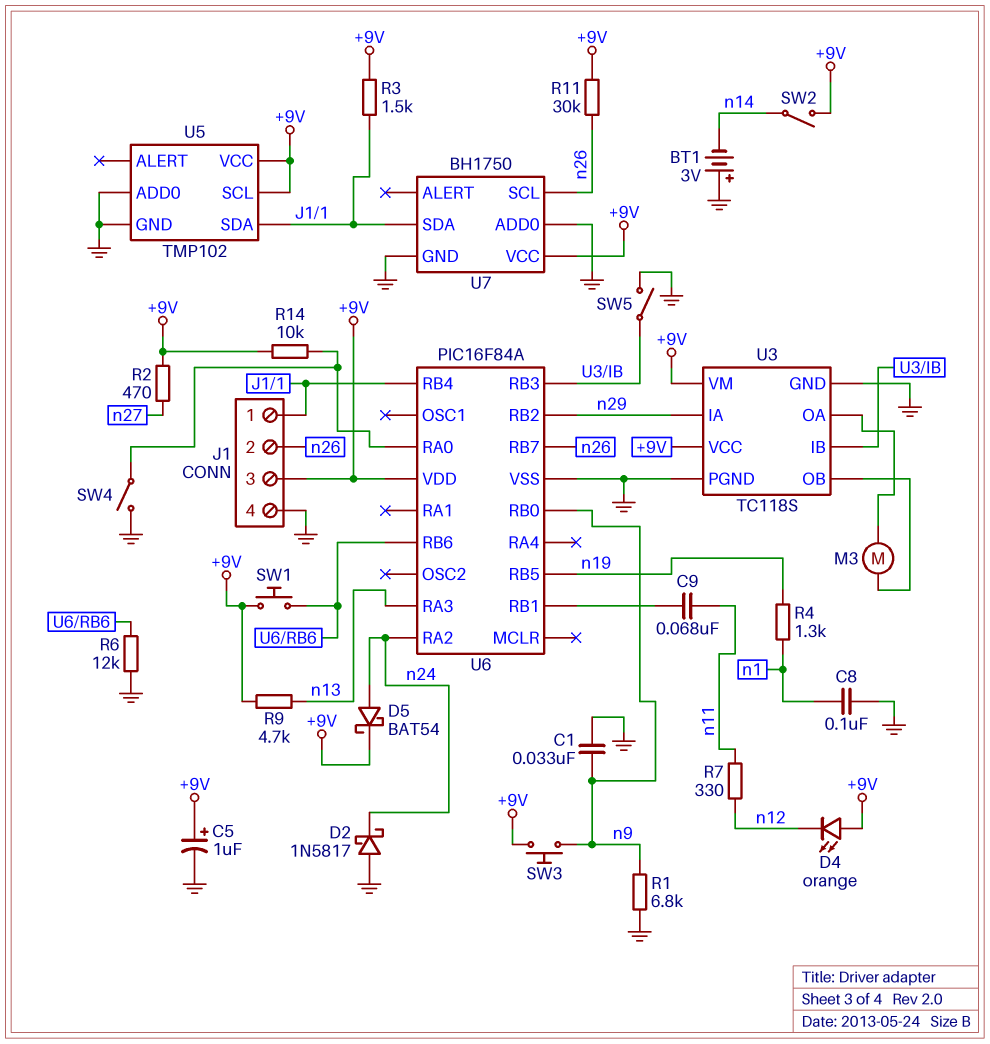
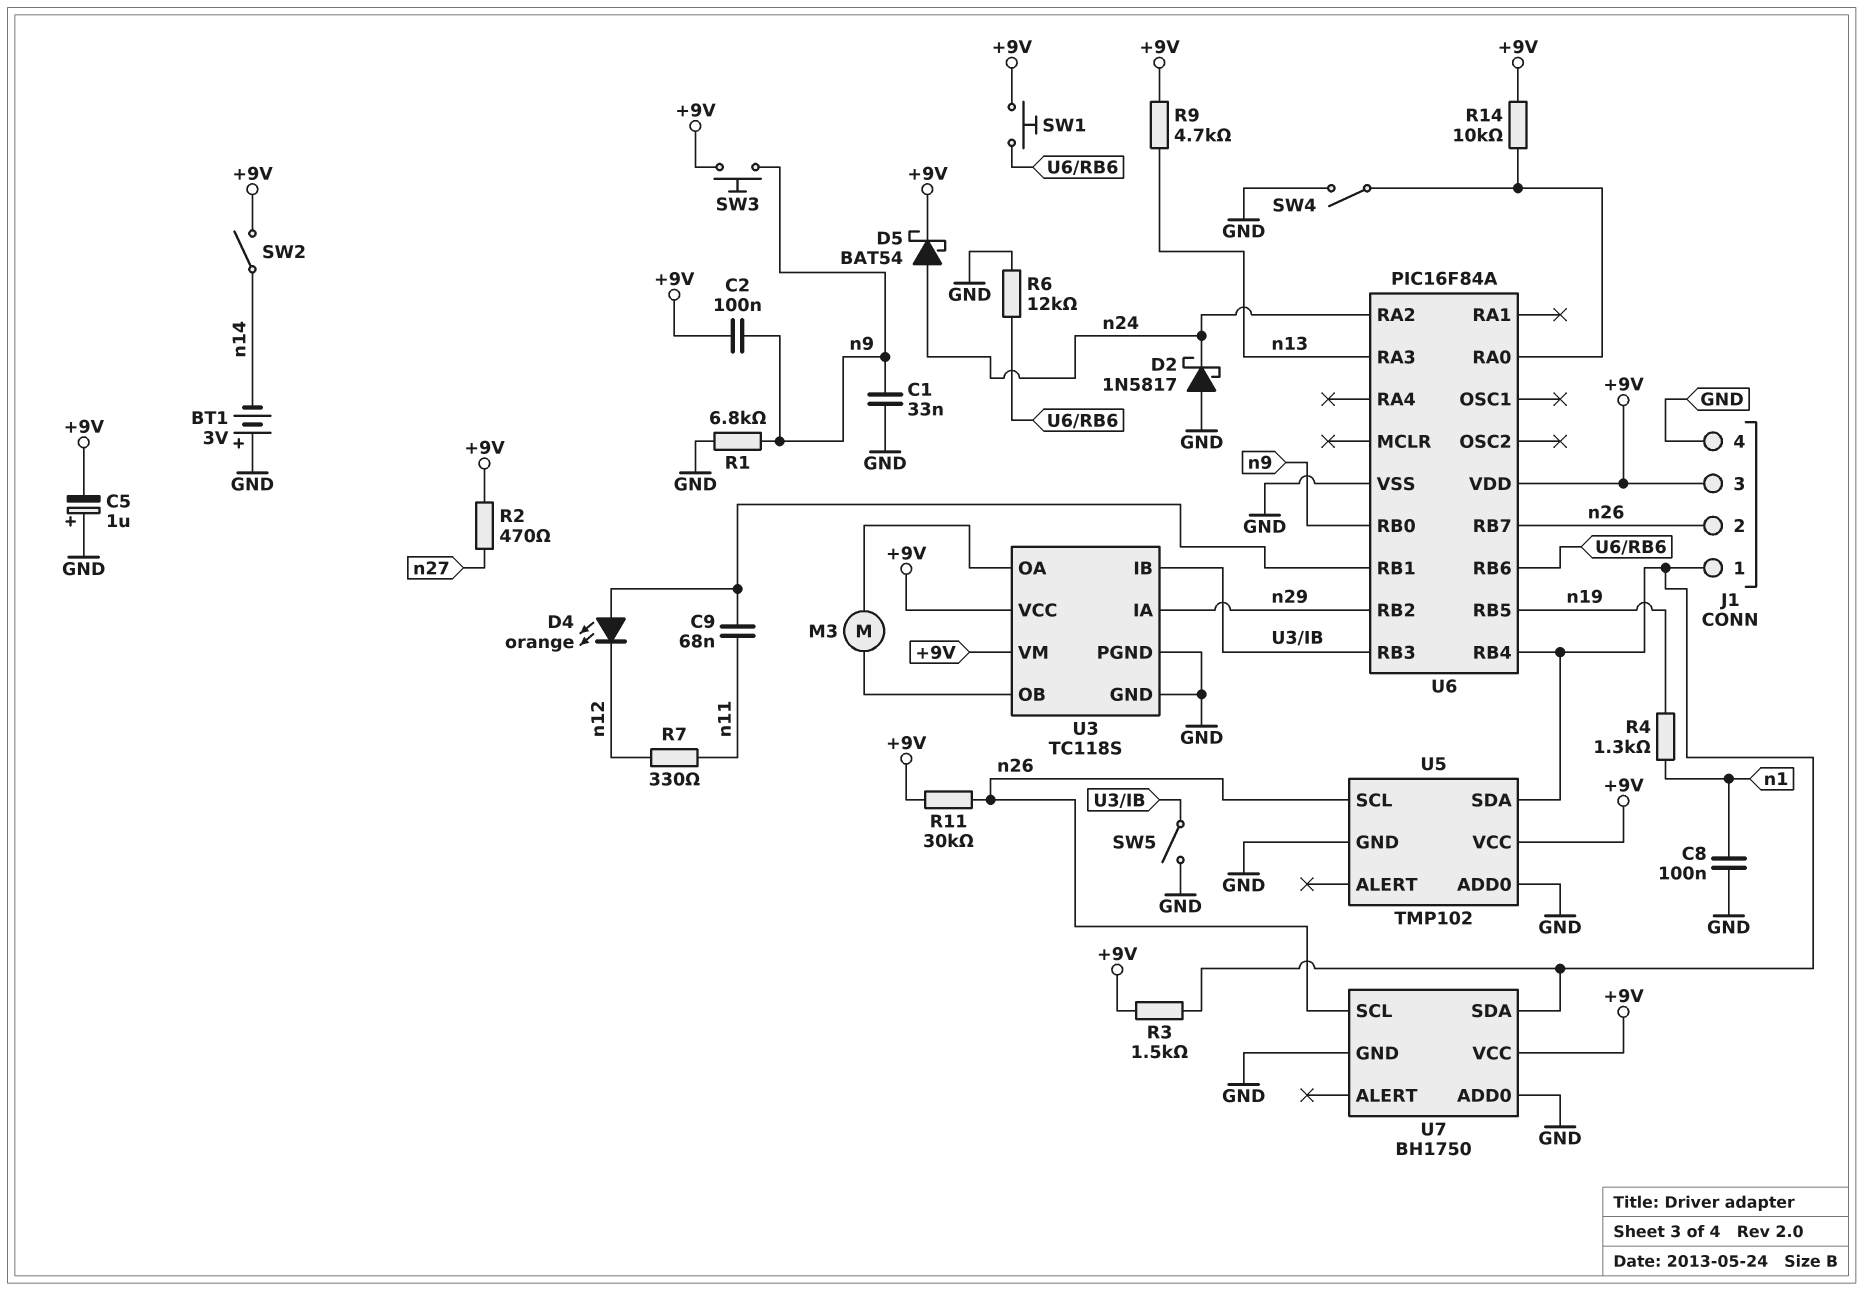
C2: none -> 100nF (+9V, n9)
C5: 1uF (plus +9V, minus GND) -> 1uF (plus GND, minus +9V)
D4: LED orange (A +9V, K n12) -> LED orange (A U6/RB1, K n12)
U5 pin SCL: +9V -> n26

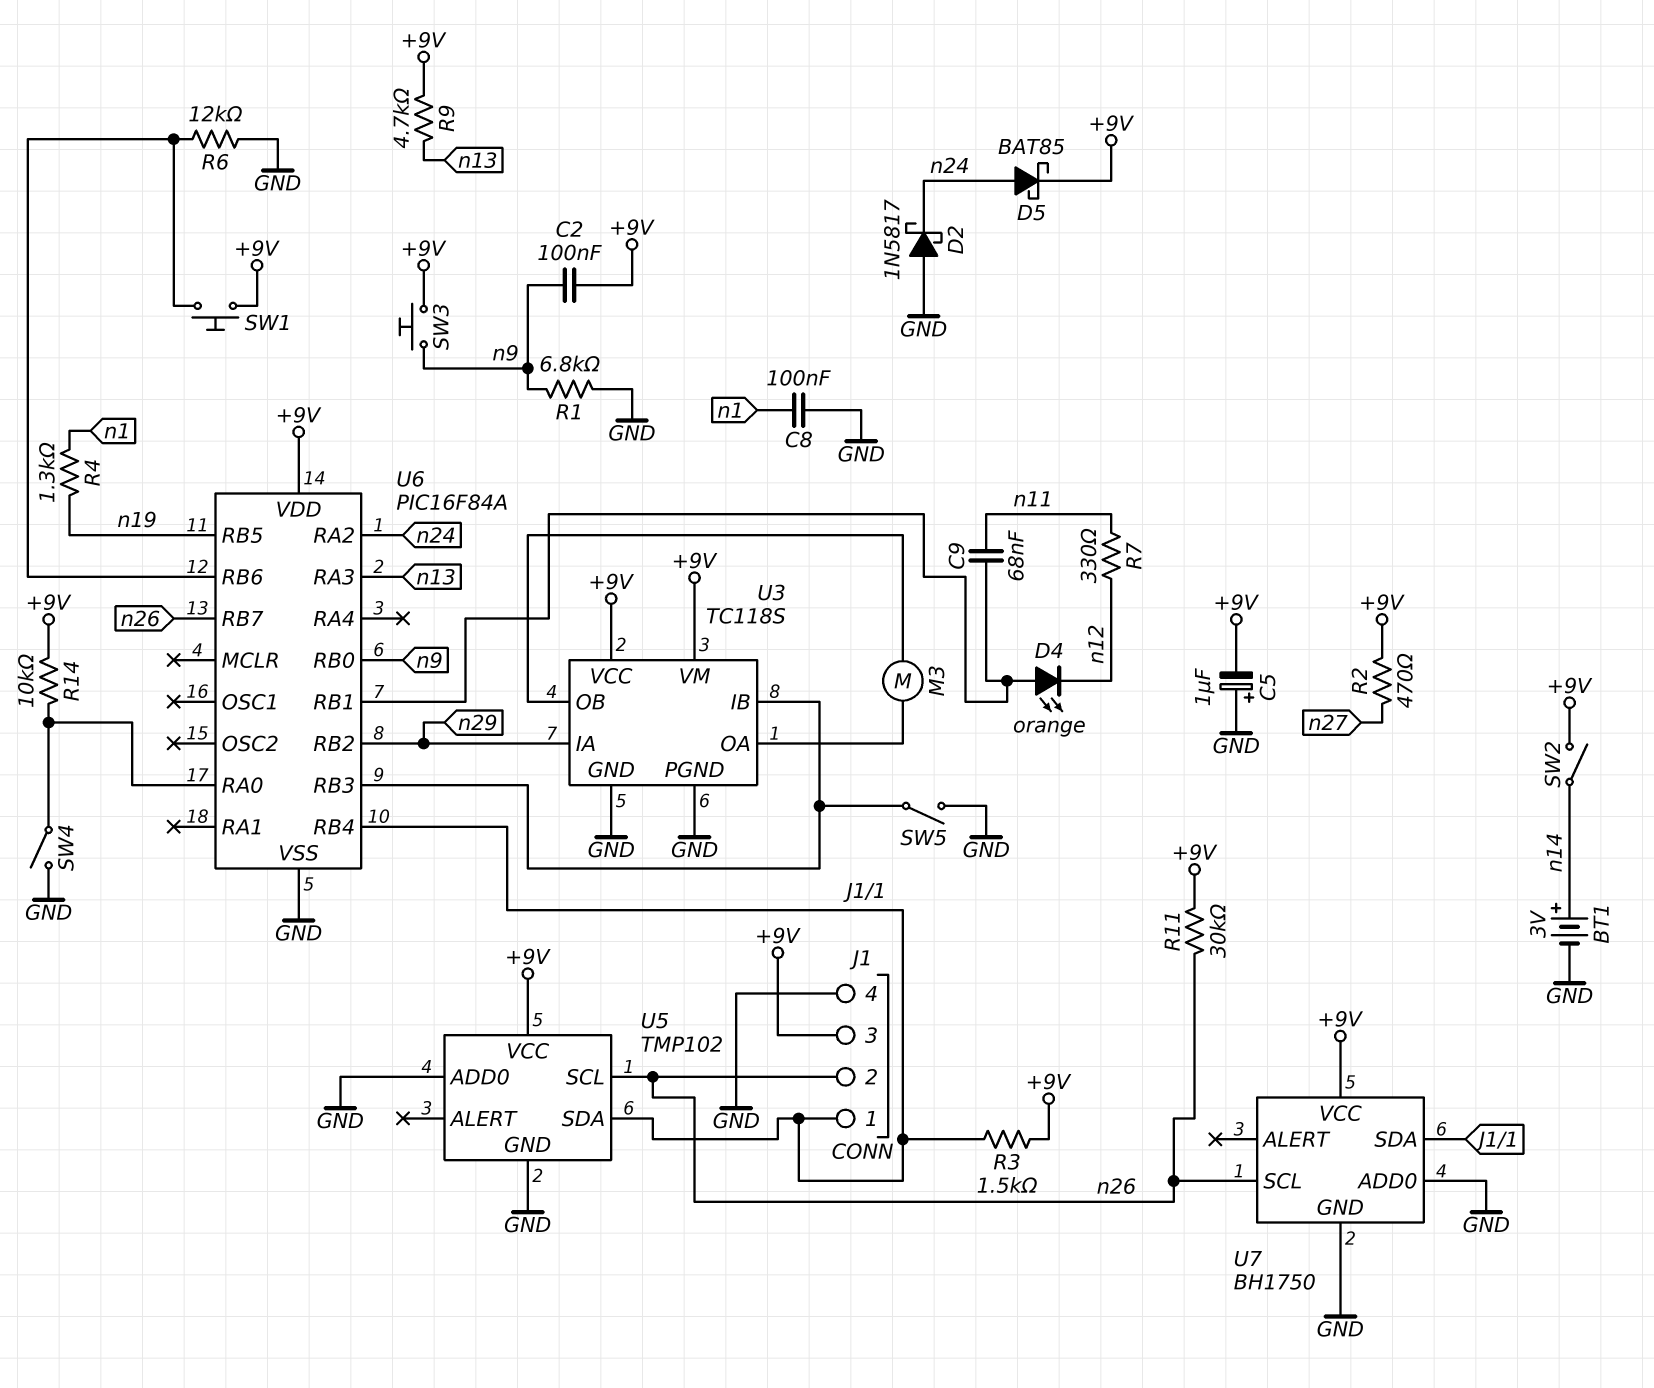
BT1: 3V (plus GND, minus n14) -> 3V (plus n14, minus GND)
C1: 33nF (GND, n9) -> none
D5: schottky BAT54 (A n24, K +9V) -> schottky BAT85 (A n24, K +9V)

